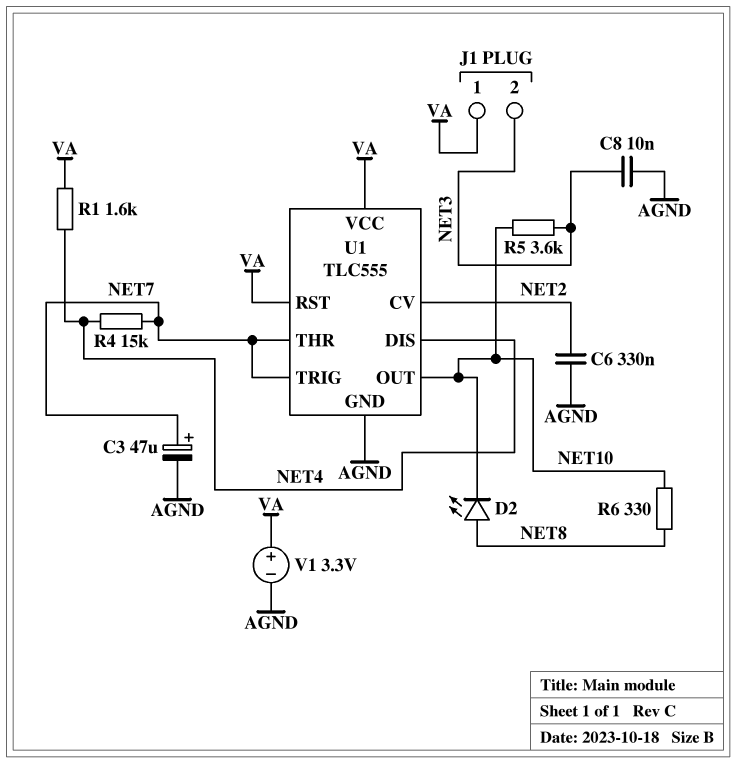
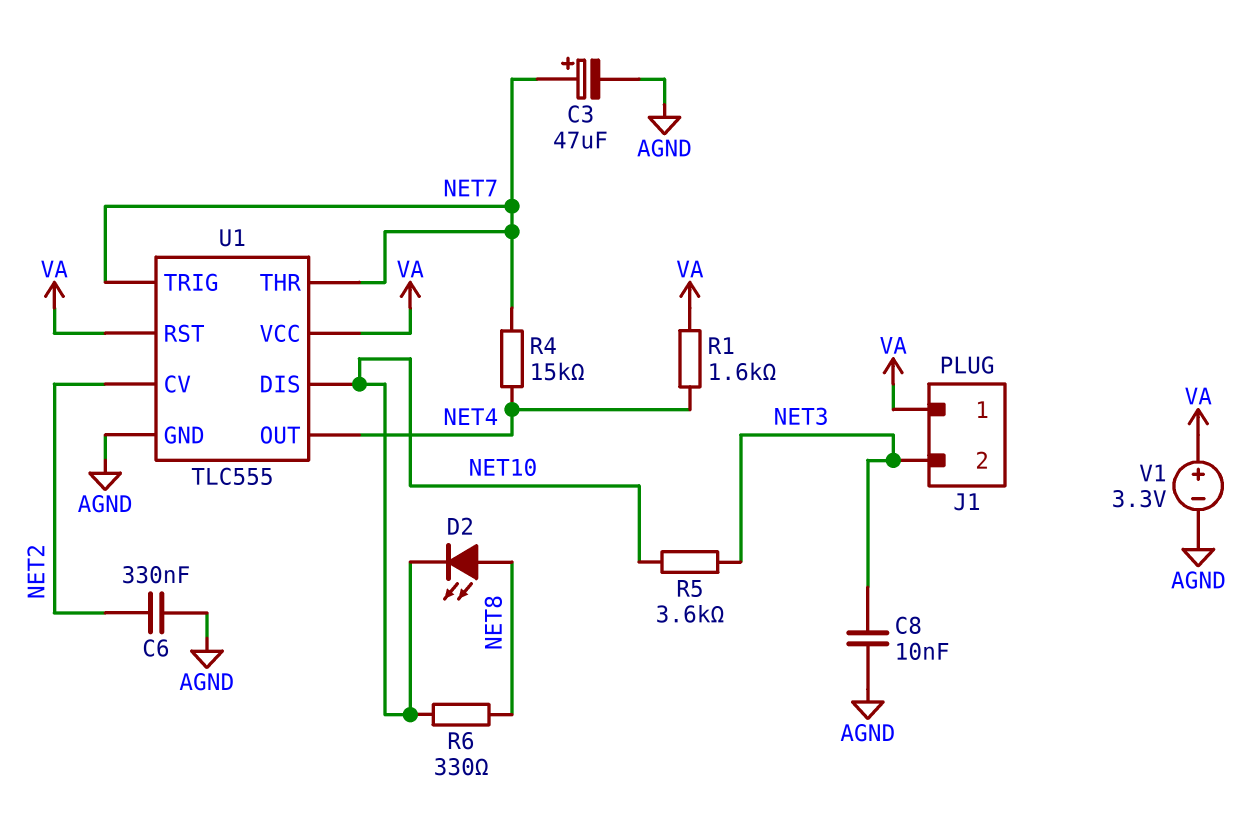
U1 pin DIS: NET4 -> NET10
U1 pin OUT: NET10 -> NET4

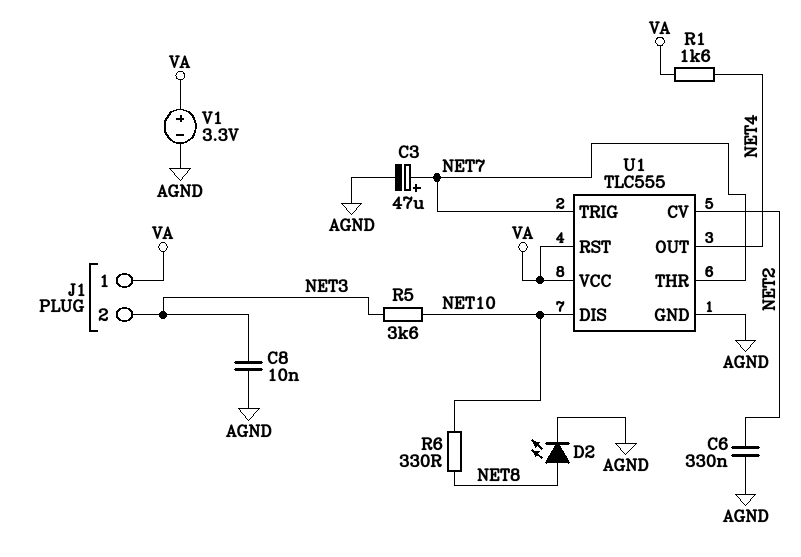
D2: LED (A NET8, K NET10) -> LED (A NET8, K AGND)
R4: 15k (NET4, NET7) -> none

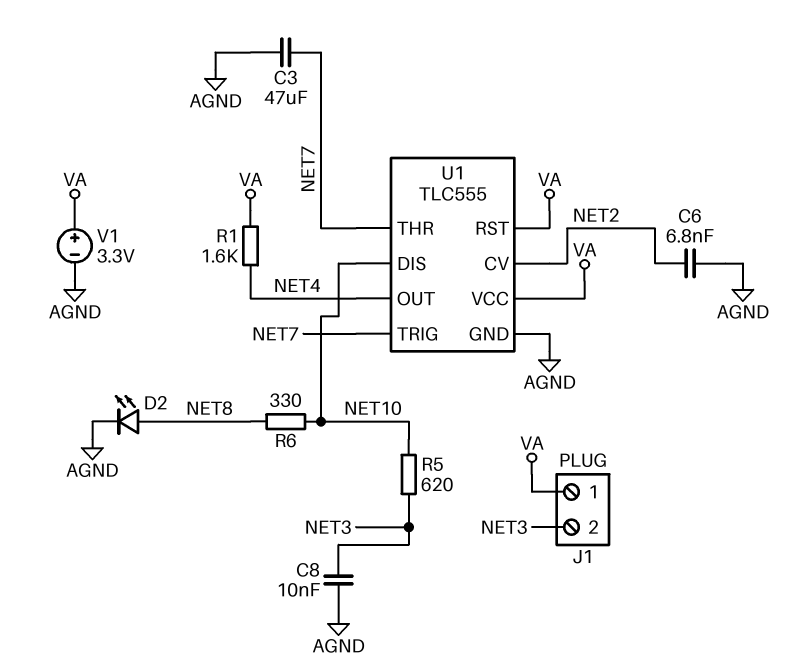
C3: 47uF (plus NET7, minus AGND) -> 47uF (AGND, NET7)
C6: 330nF (AGND, NET2) -> 6.8nF (AGND, NET2)
R5: 3.6k (NET3, NET10) -> 620 (NET3, NET10)

